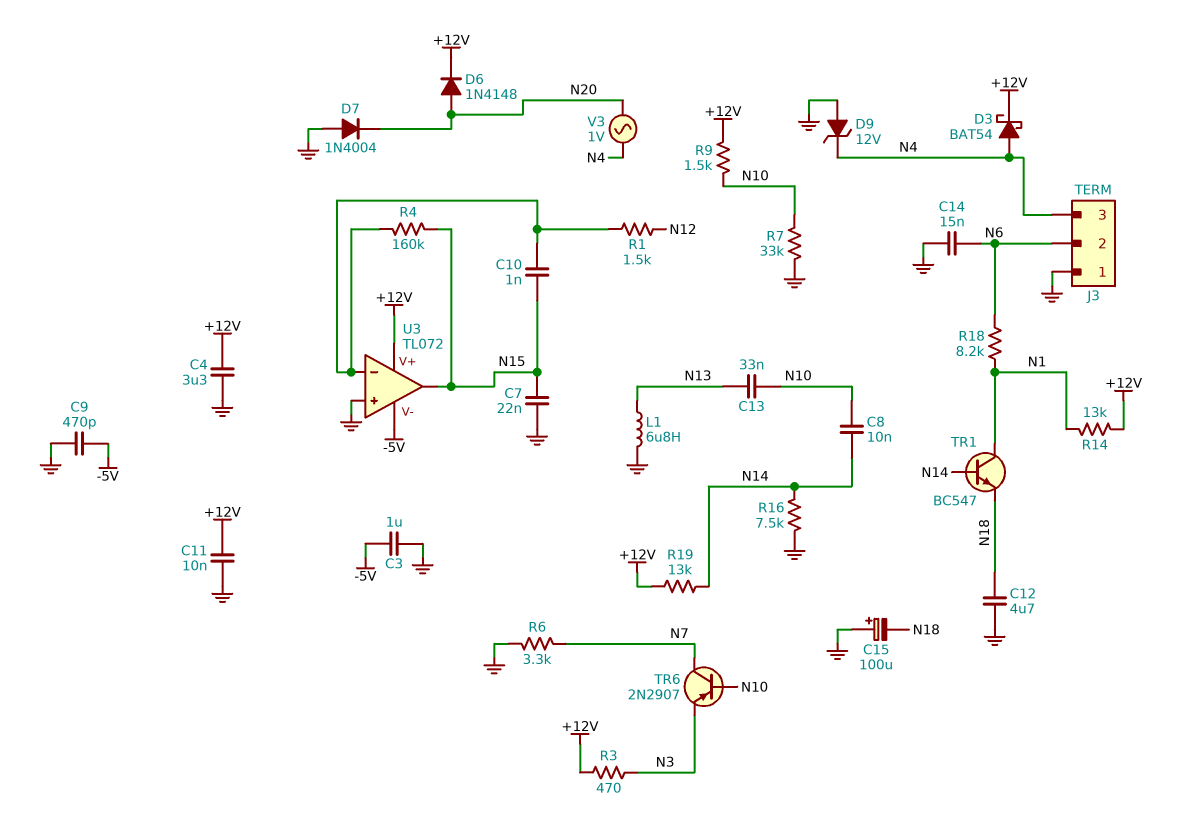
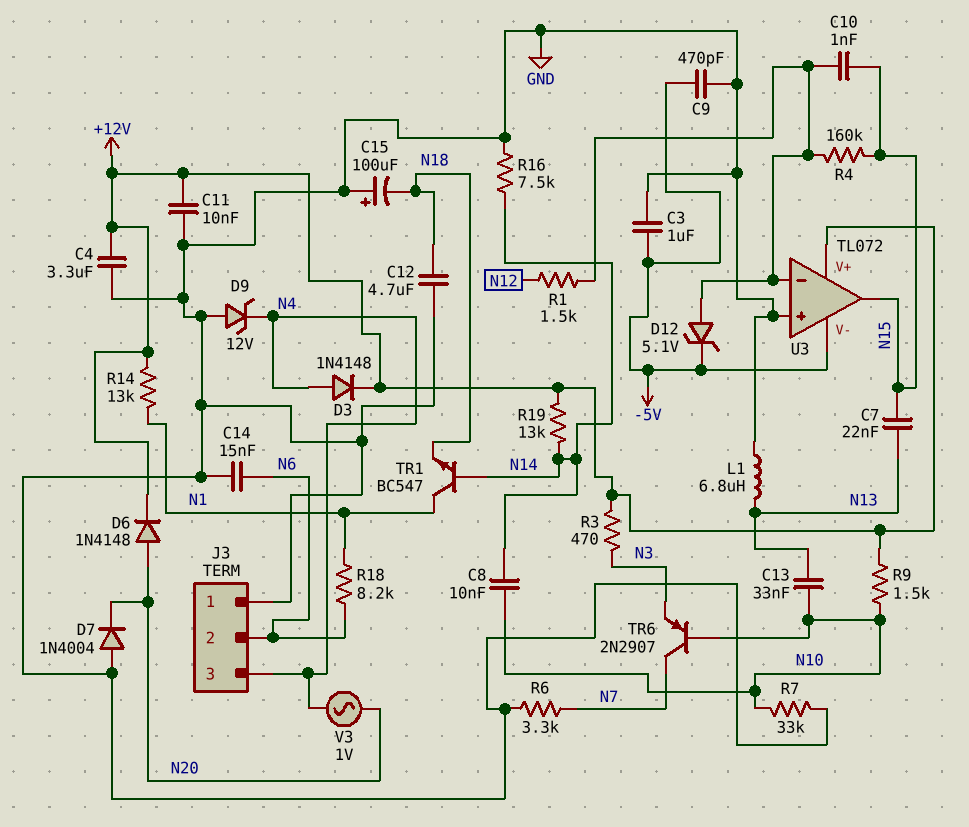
C7: 22nF (GND, N15) -> 22nF (N13, N15)
D3: schottky BAT54 (A N4, K +12V) -> diode 1N4148 (A N4, K +12V)
D12: none -> zener 5.1V (A U3/in-, K -5V)

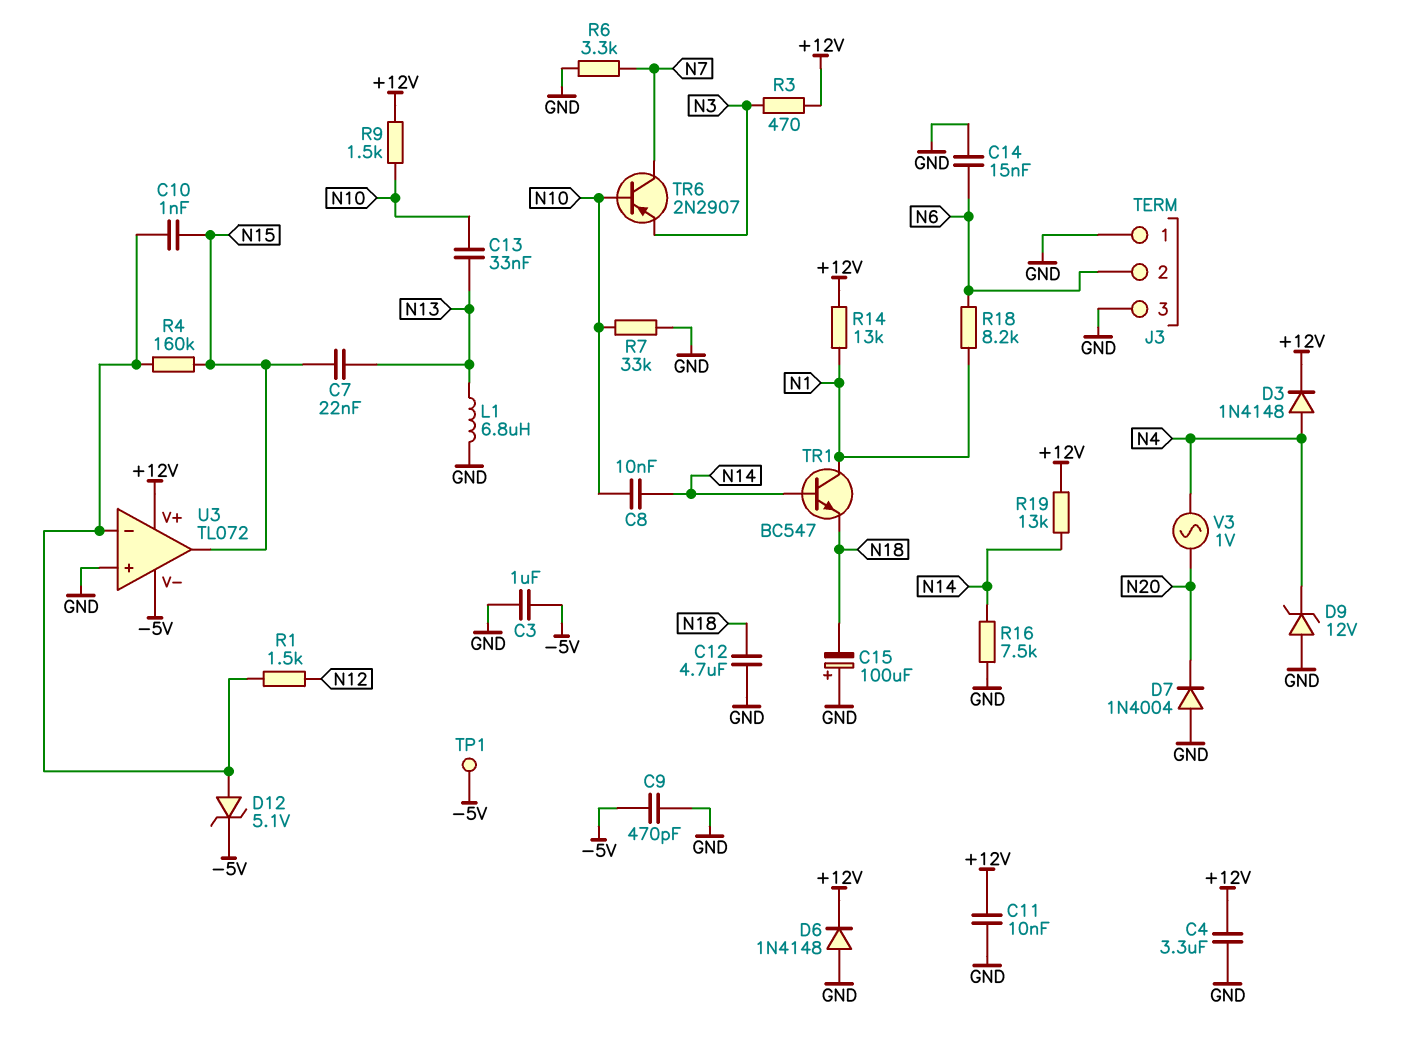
D6: diode 1N4148 (A N20, K +12V) -> diode 1N4148 (A GND, K +12V)
J3 pin 3: N4 -> GND
TP1: none -> test point (-5V)

